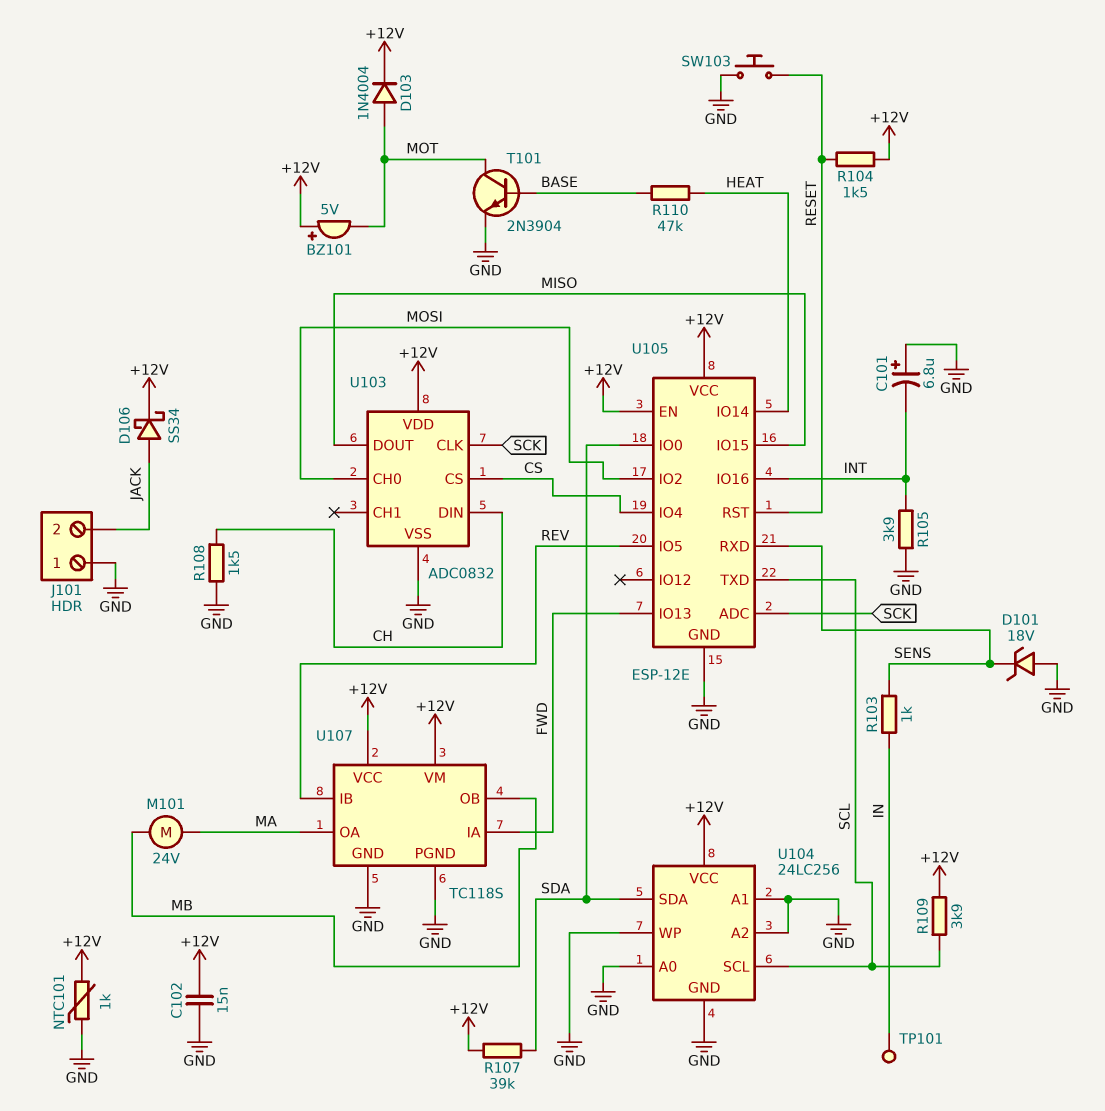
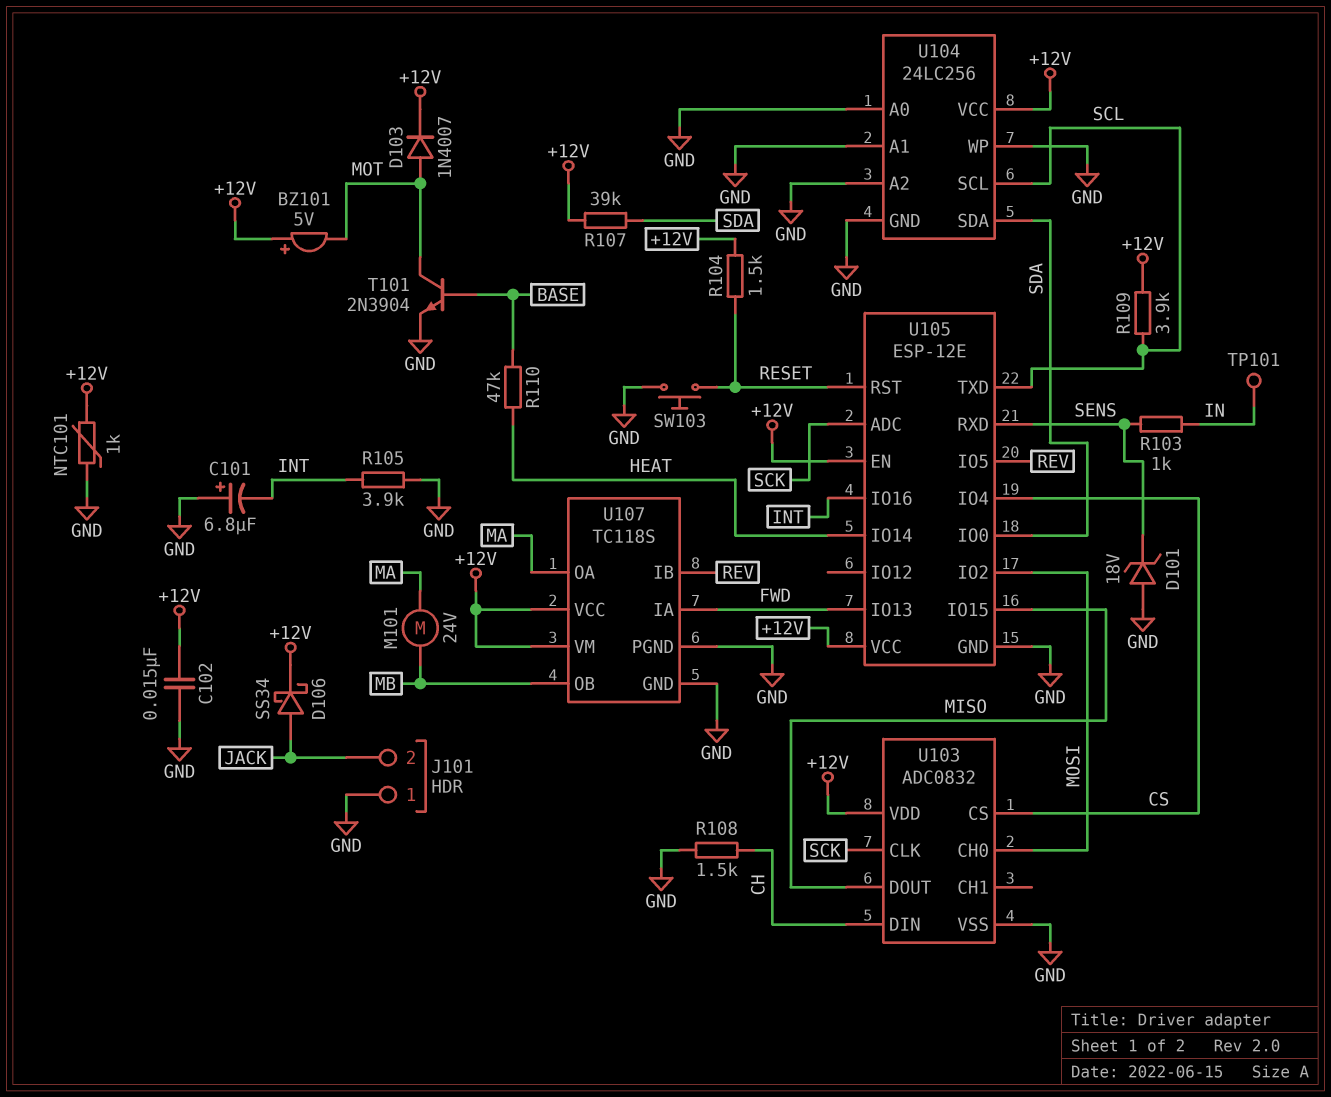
D103: diode 1N4004 (A MOT, K +12V) -> diode 1N4007 (A MOT, K +12V)

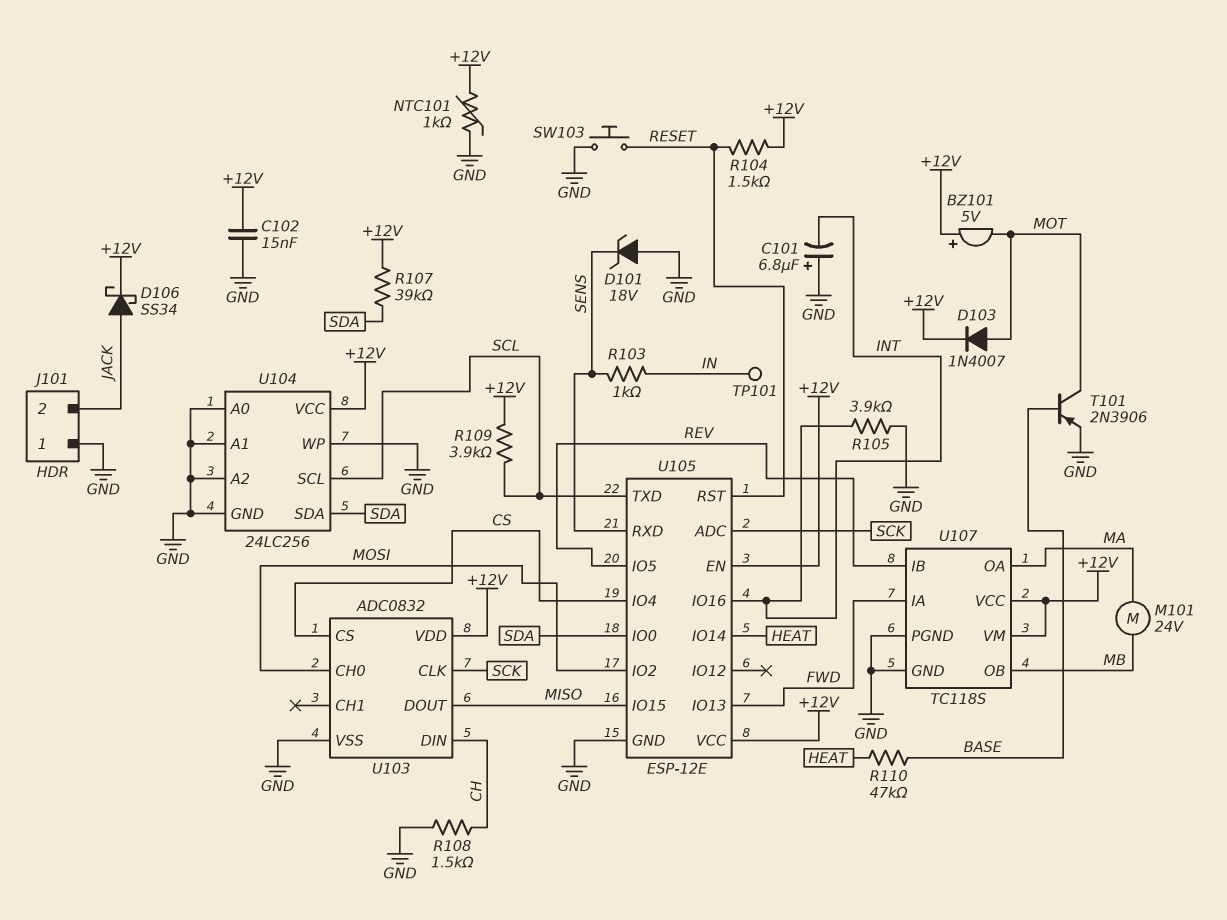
T101: NPN 2N3904 (B BASE, C MOT, E GND) -> PNP 2N3906 (B BASE, C MOT, E GND)

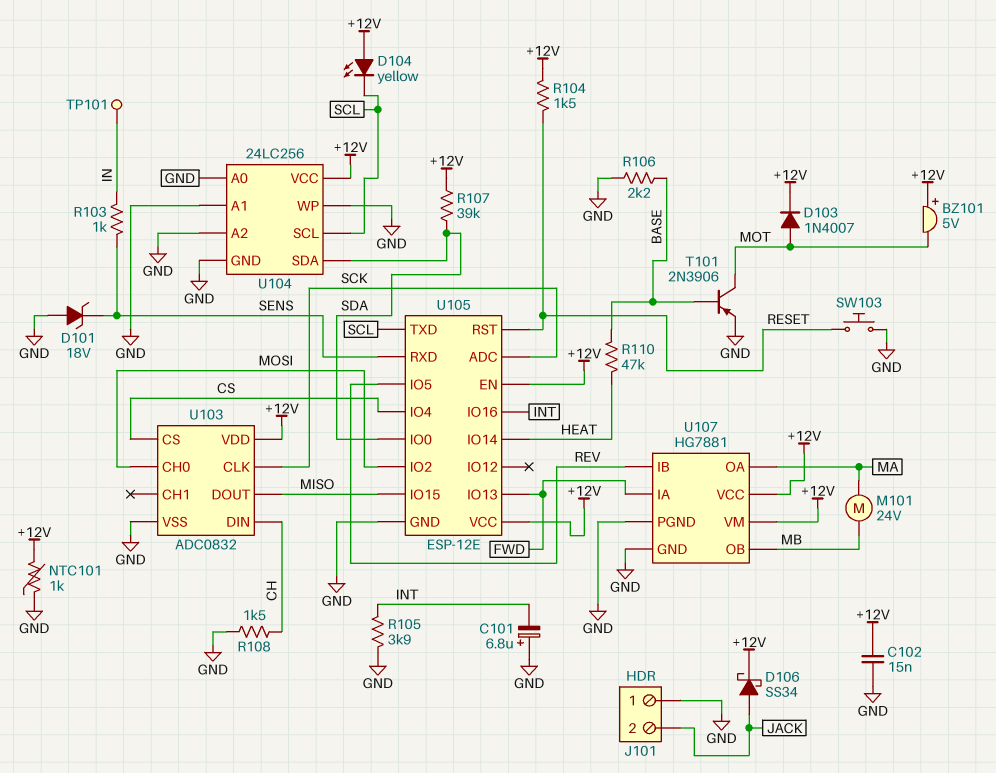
D104: none -> LED yellow (A +12V, K SCL)
R106: none -> 2.2k (BASE, GND)
R109: 3.9k (+12V, SCL) -> none
U107: TC118S -> HG7881

